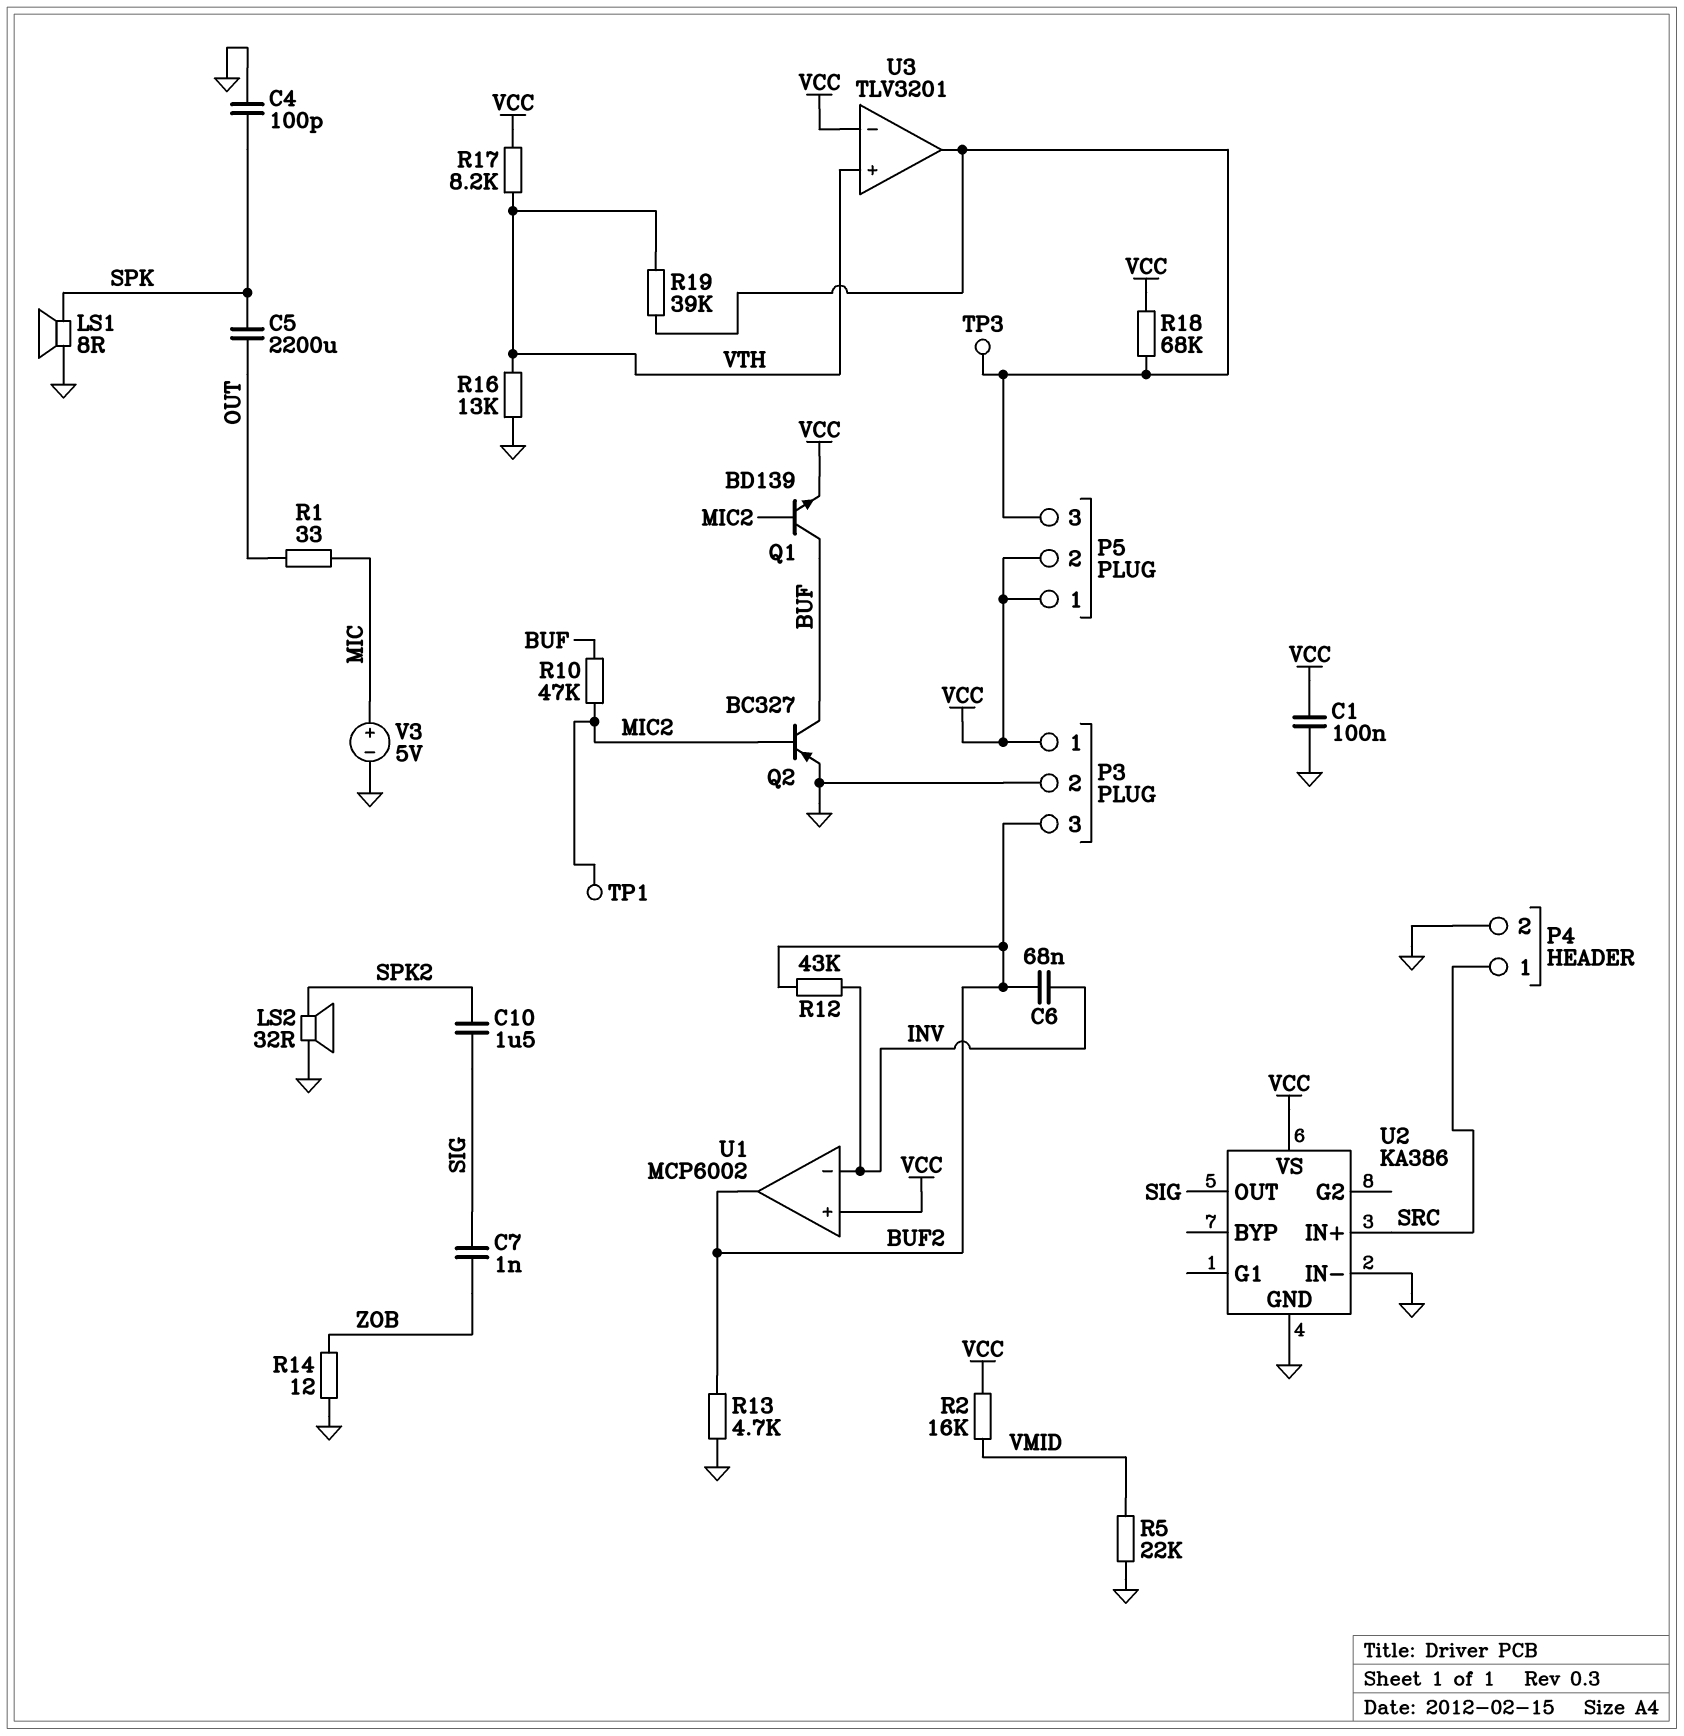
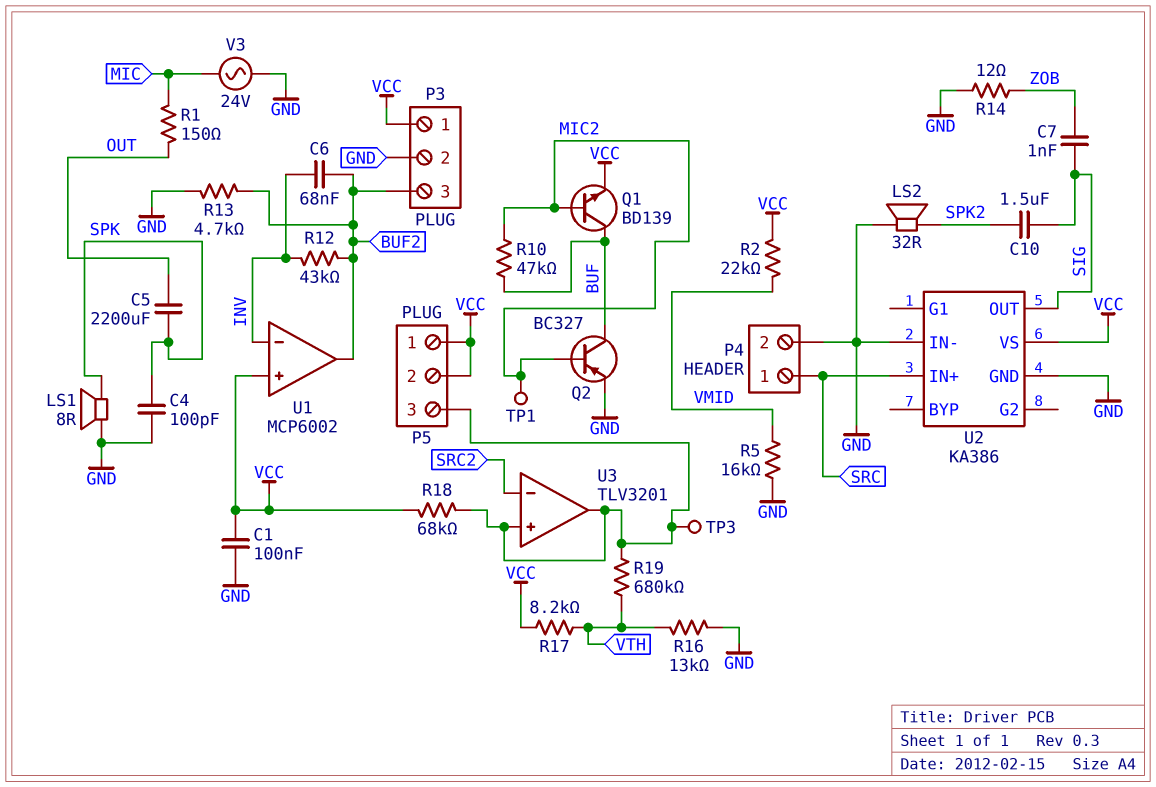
R1: 33 (MIC, OUT) -> 150 (MIC, OUT)
R2: 16k (VCC, VMID) -> 22k (VCC, VMID)
R5: 22k (GND, VMID) -> 16k (GND, VMID)
R19: 39k (P5/3, VTH) -> 680k (P5/3, VTH)
U3 pin in+: VTH -> P5/3
U3 pin in-: VCC -> SRC2
V3: 5V (plus MIC, minus GND) -> AC 24V (GND, MIC)

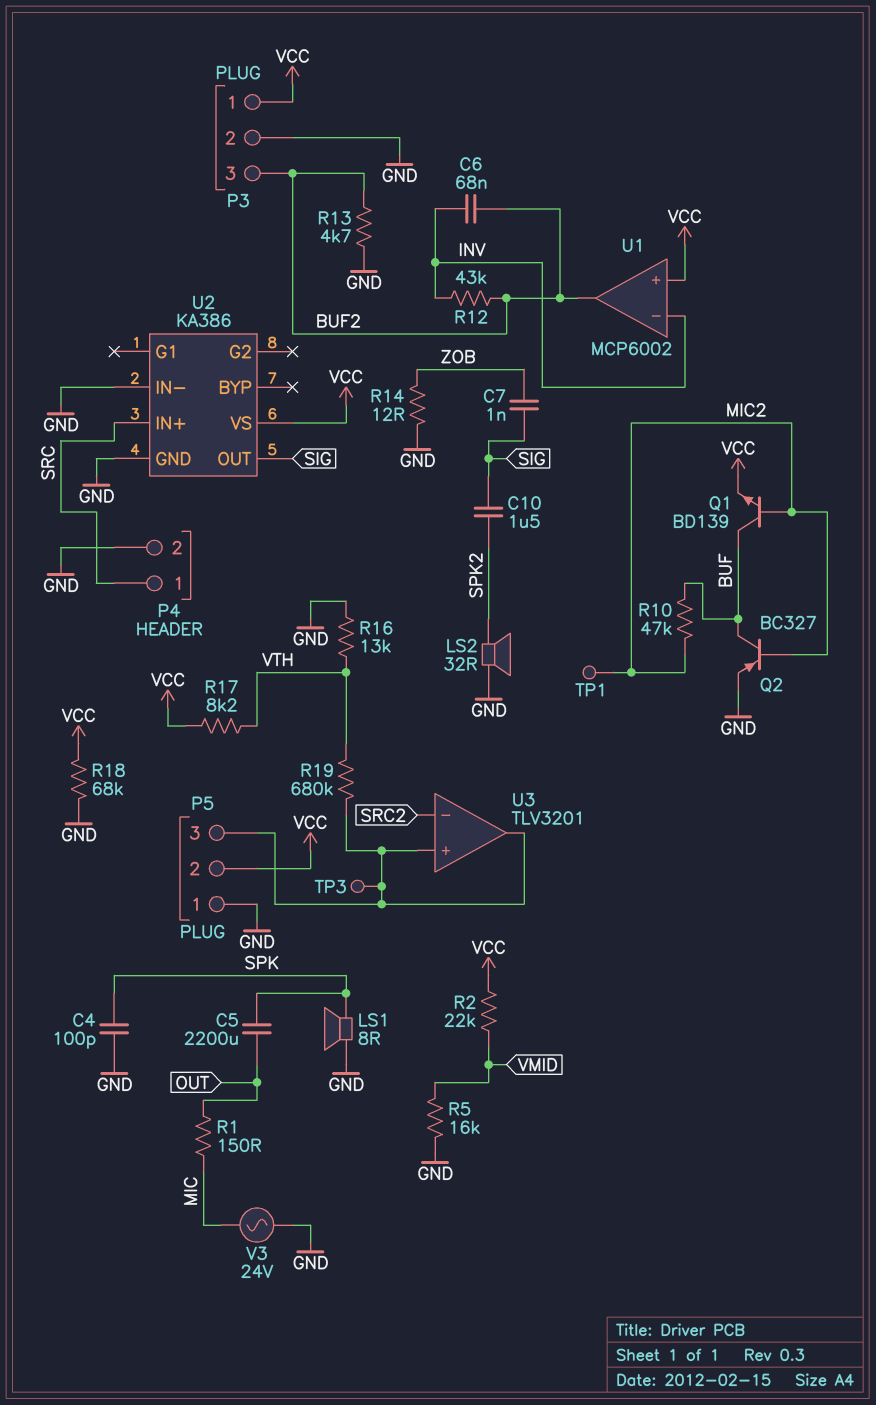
C1: 100nF (GND, VCC) -> none
P5 pin 1: VCC -> GND
R18: 68k (P5/3, VCC) -> 68k (GND, VCC)

